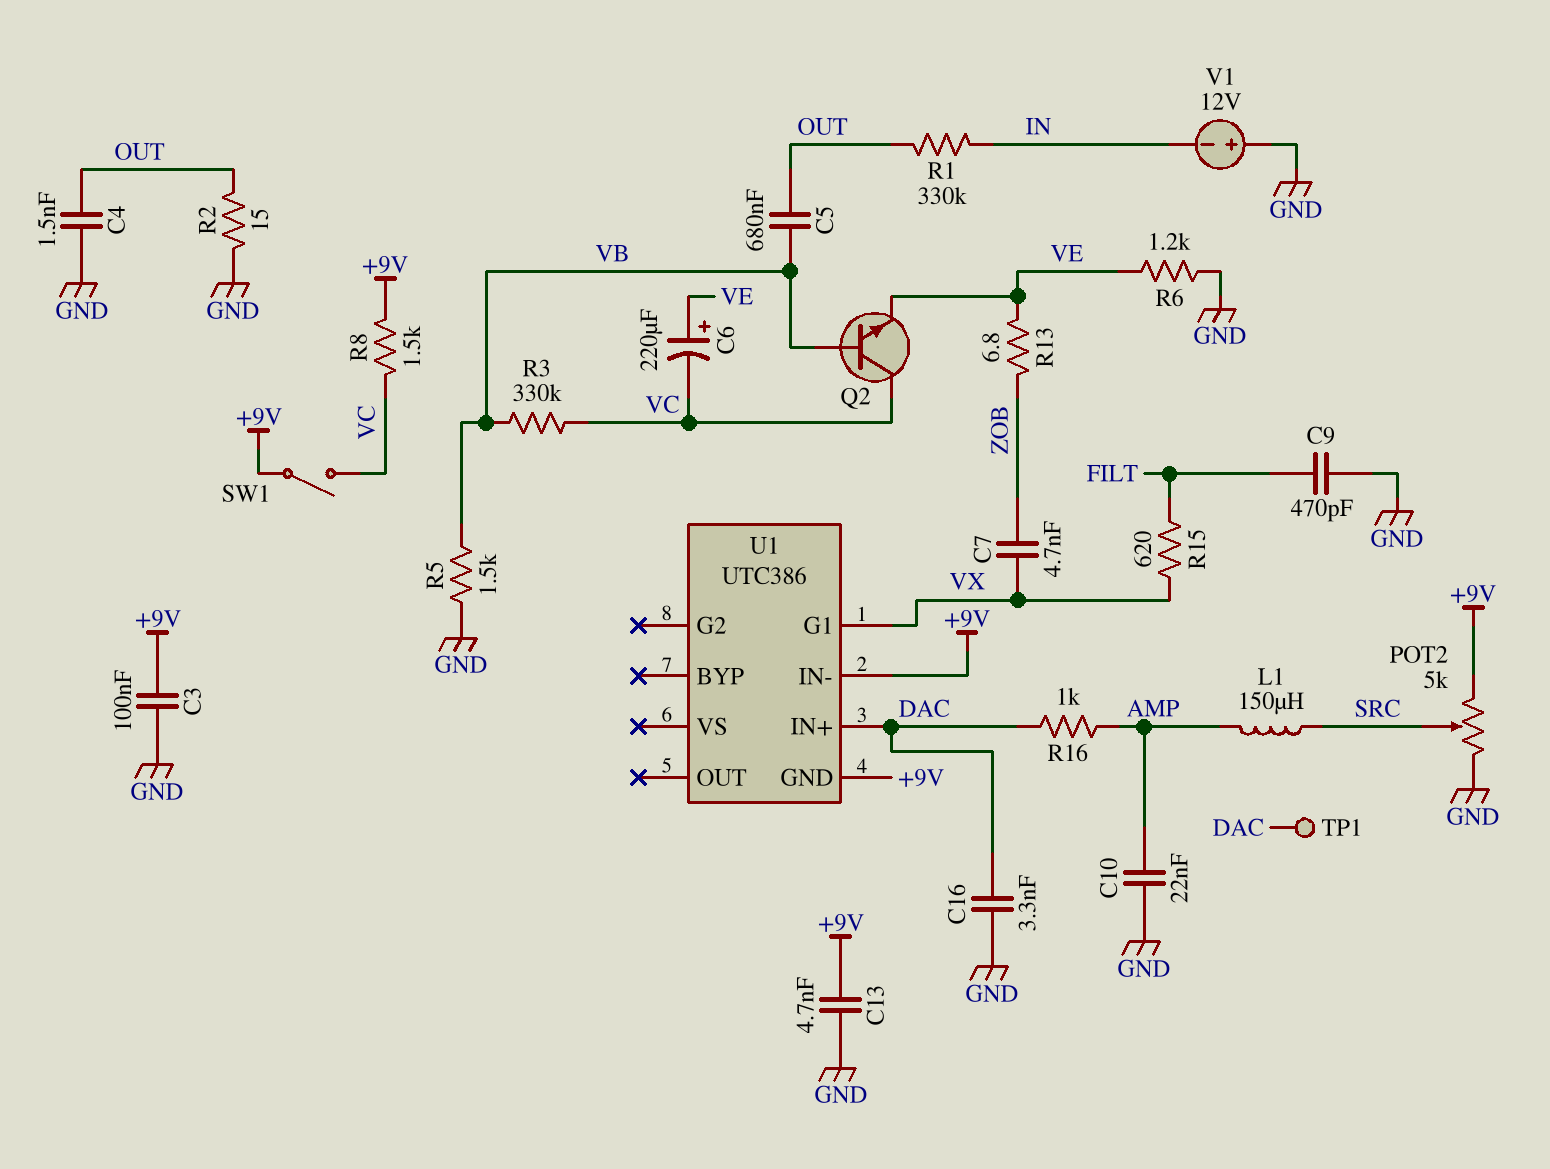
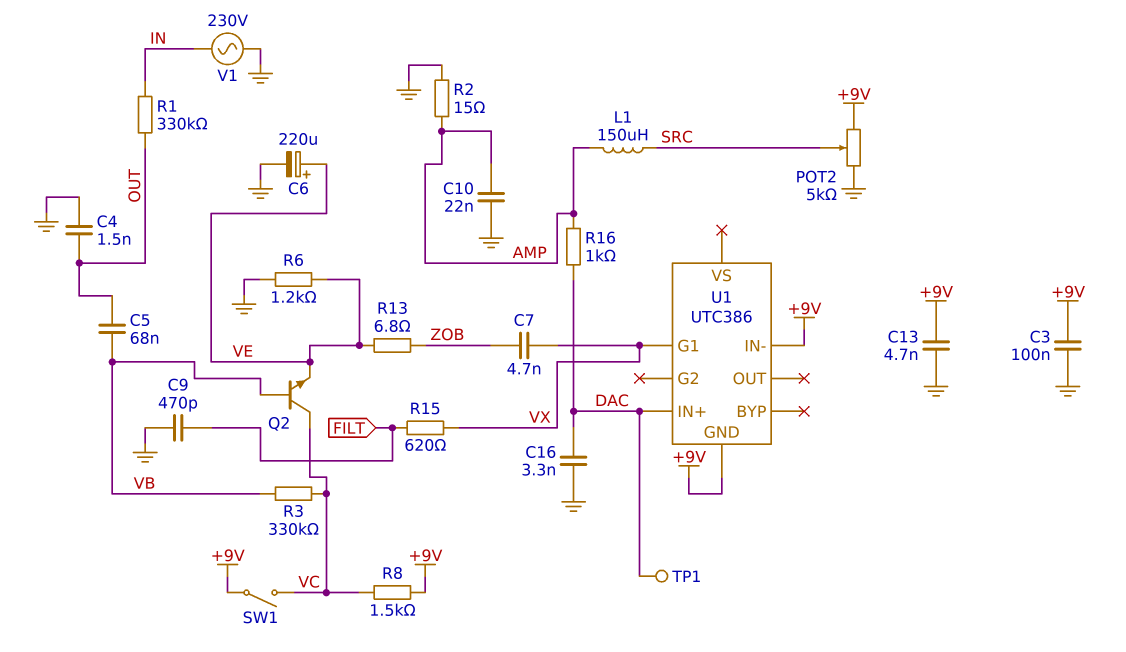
C5: 680nF (OUT, VB) -> 68nF (OUT, VB)
C6: 220uF (plus VE, minus VC) -> 220uF (plus VE, minus GND)
R2: 15 (GND, OUT) -> 15 (AMP, GND)
R5: 1.5k (GND, VB) -> none
V1: 12V (plus GND, minus IN) -> AC 230V (GND, IN)

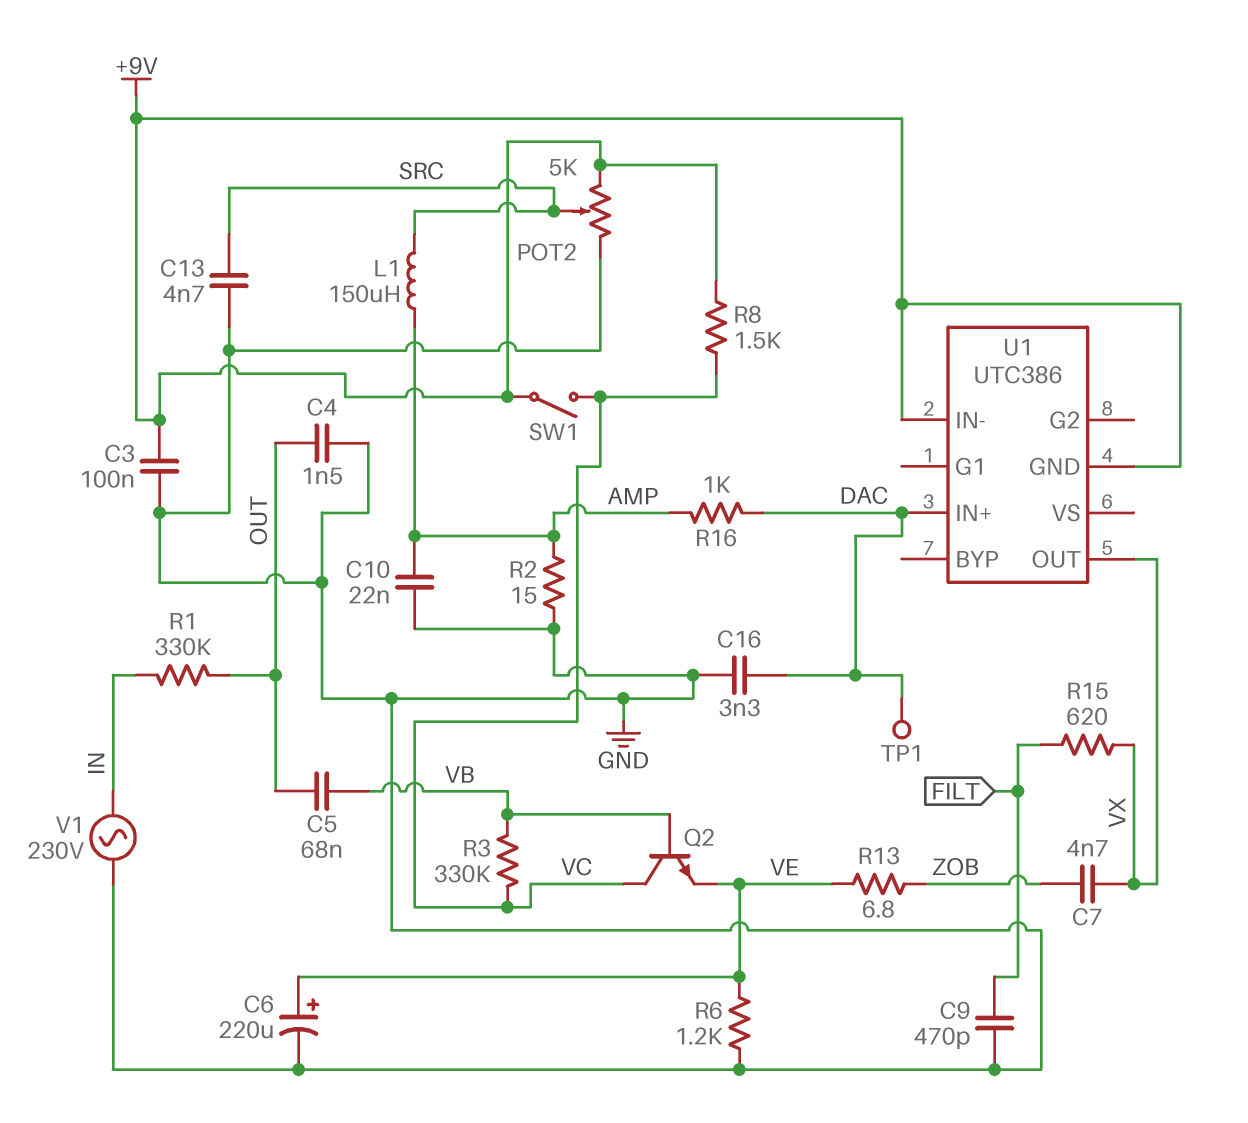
C13: 4.7nF (+9V, GND) -> 4.7nF (GND, SRC)
U1 pin G1: VX -> none
U1 pin OUT: none -> VX

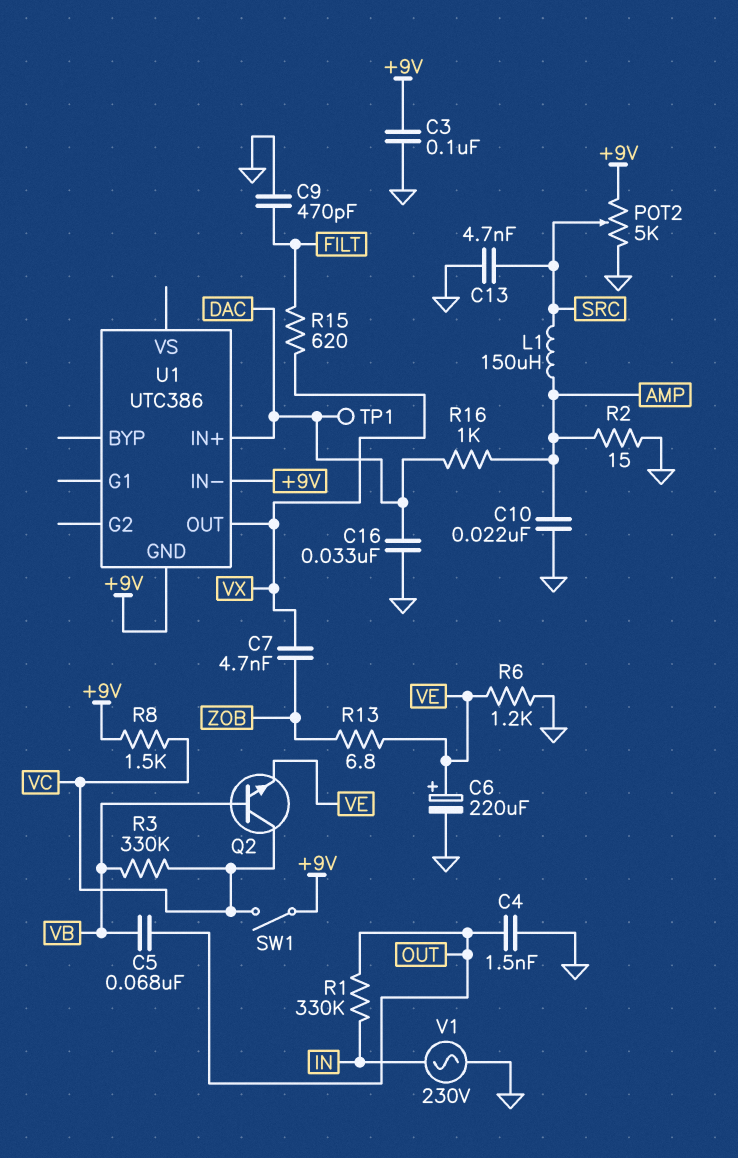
C16: 3.3nF (DAC, GND) -> 33nF (DAC, GND)

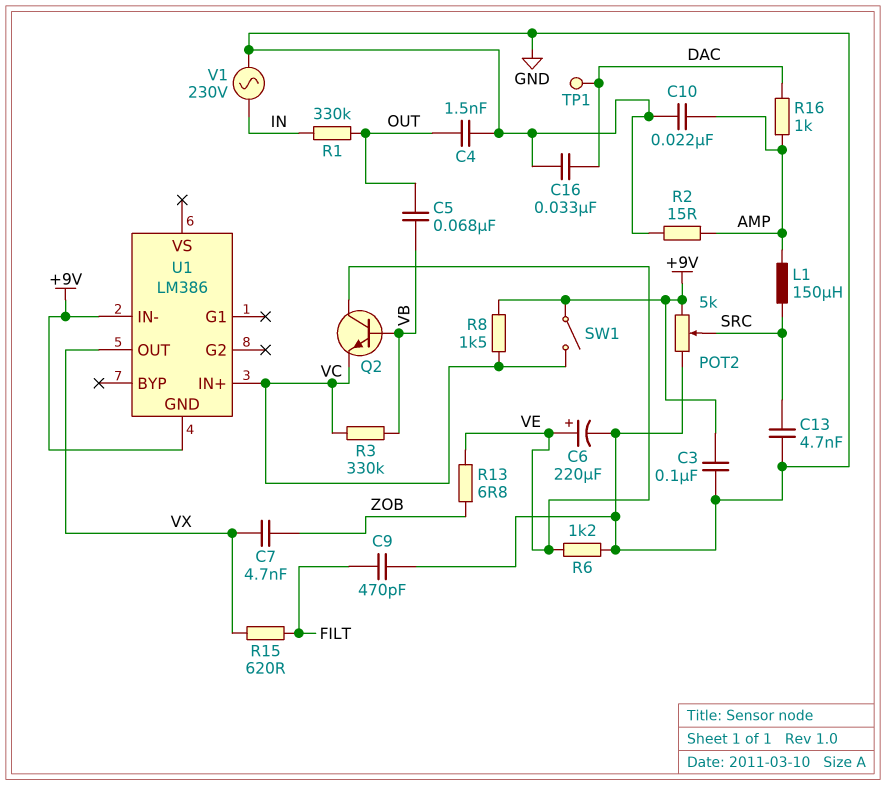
Q2: NPN (B VB, C VC, E VE) -> NPN (B VB, C VE, E VC)
U1: UTC386 -> LM386
U1 pin IN+: DAC -> VC

